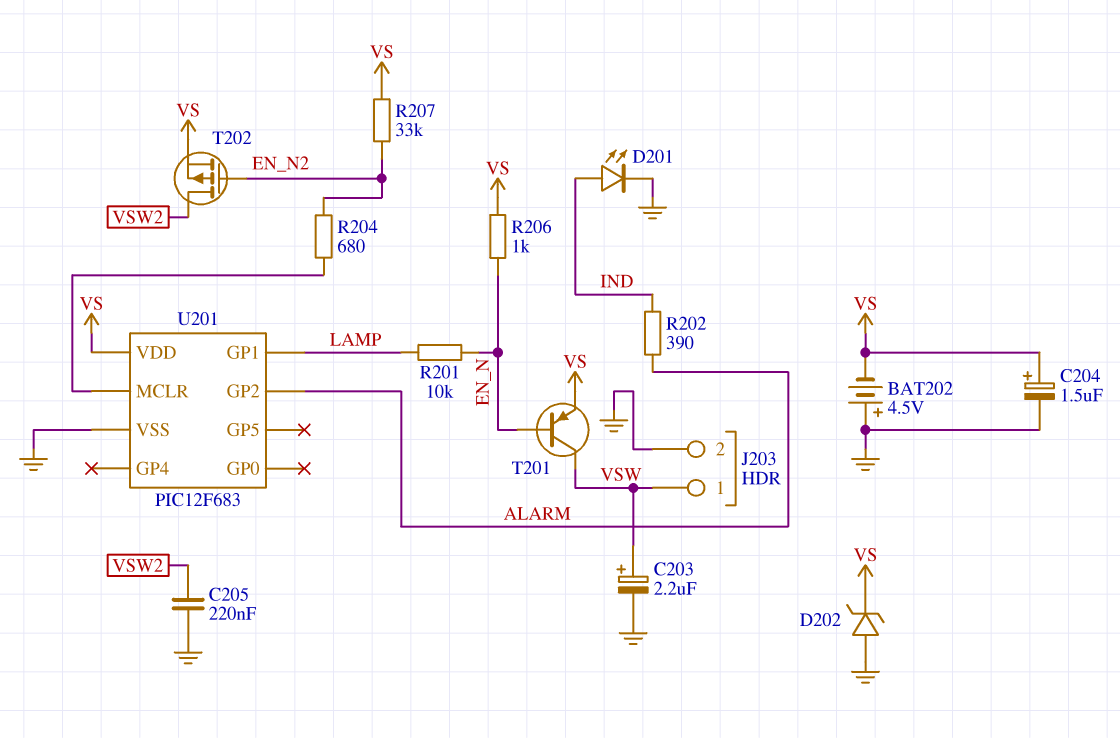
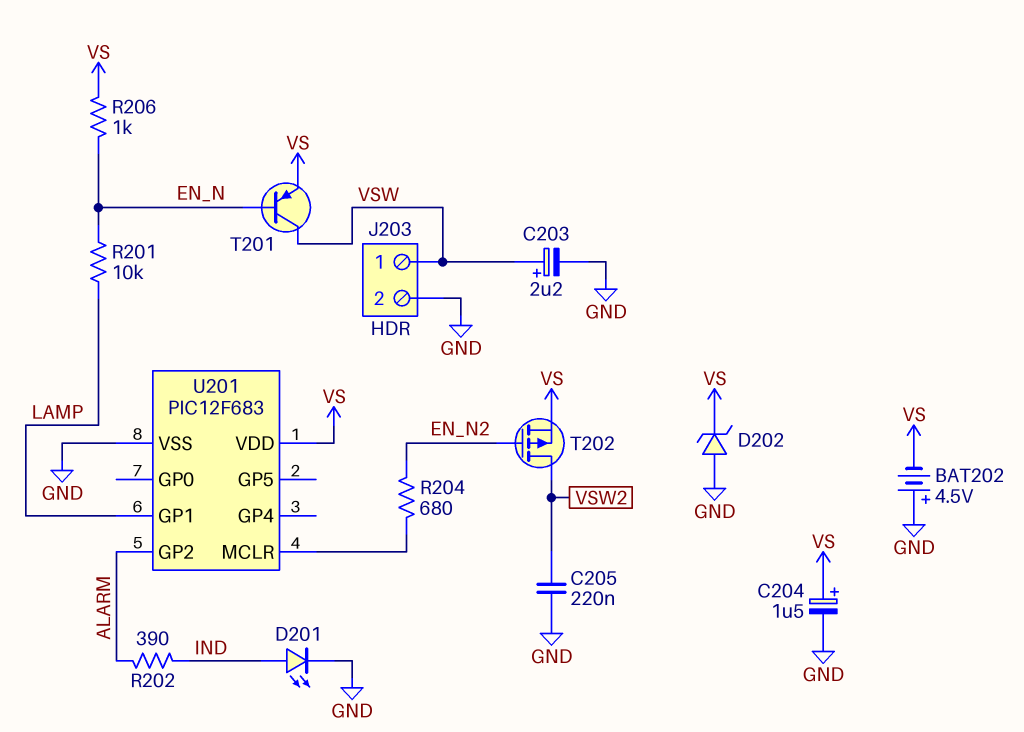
R207: 33k (EN_N2, VS) -> none

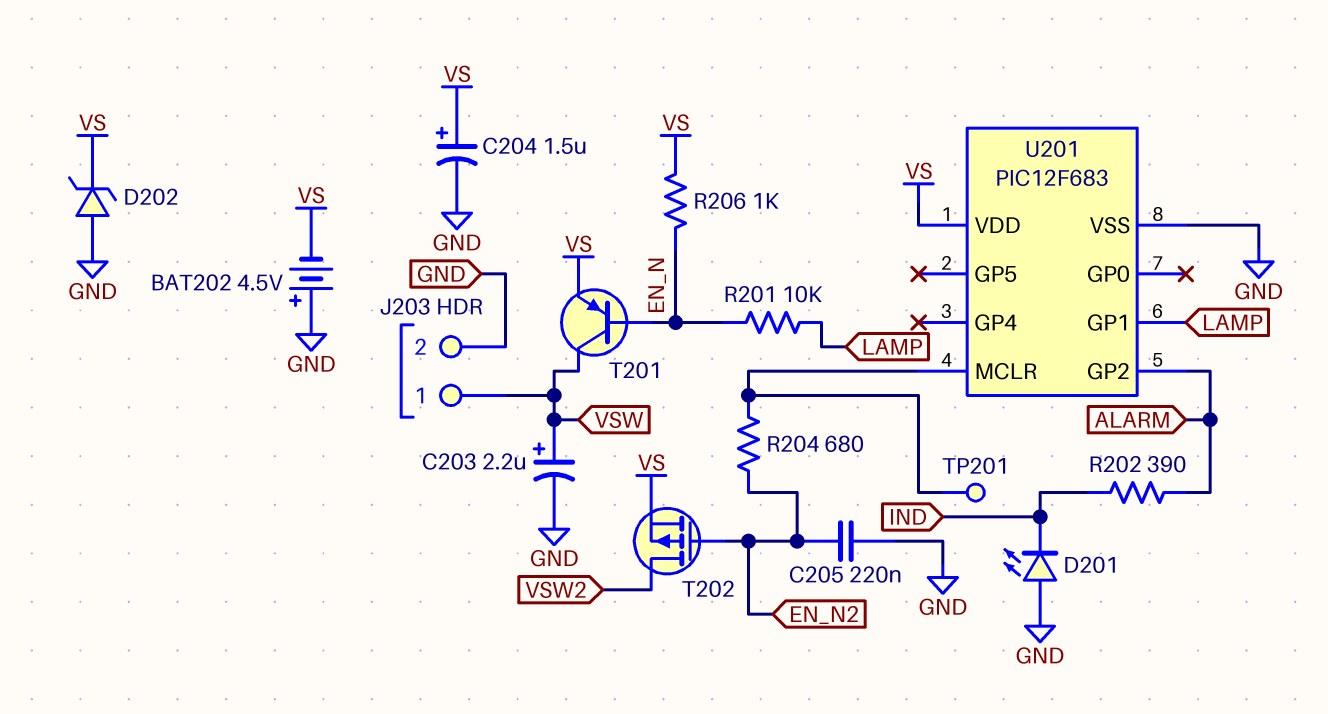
C205: 220nF (GND, VSW2) -> 220nF (EN_N2, GND)
D201: LED (A IND, K GND) -> LED (A GND, K IND)
TP201: none -> test point (U201/MCLR)

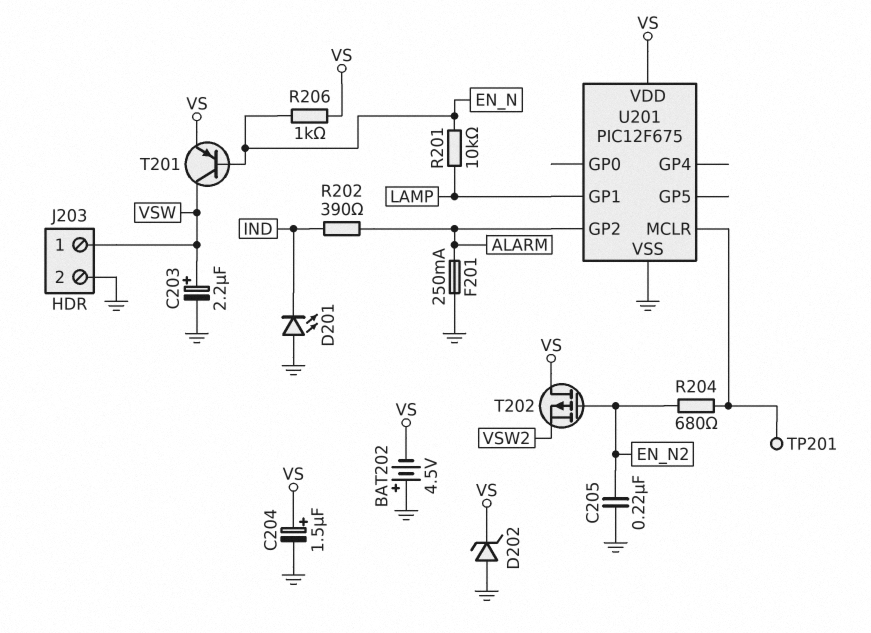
F201: none -> 250mA (ALARM, GND)
T202: PMOS (G EN_N2, D VSW2, S VS) -> PMOS (G EN_N2, D VS, S VSW2)
U201: PIC12F683 -> PIC12F675

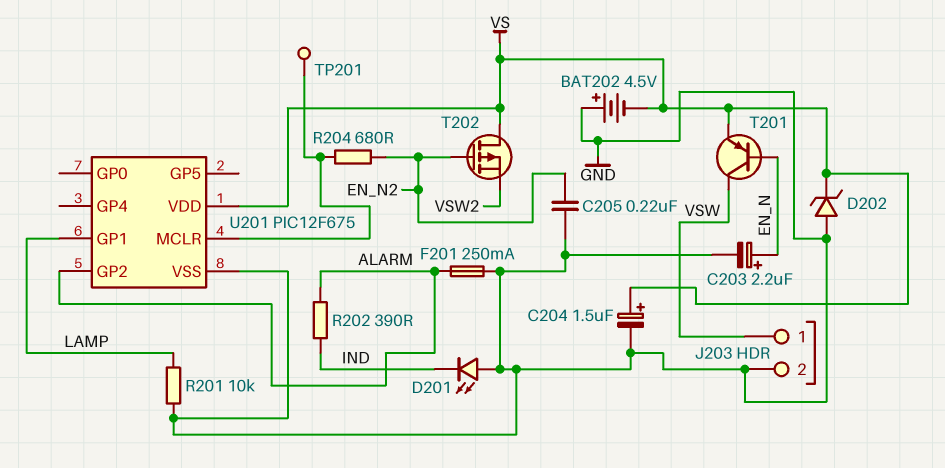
C203: 2.2uF (plus VSW, minus GND) -> 2.2uF (plus EN_N, minus GND)
R201: 10k (EN_N, LAMP) -> 10k (GND, LAMP)
R206: 1k (EN_N, VS) -> none

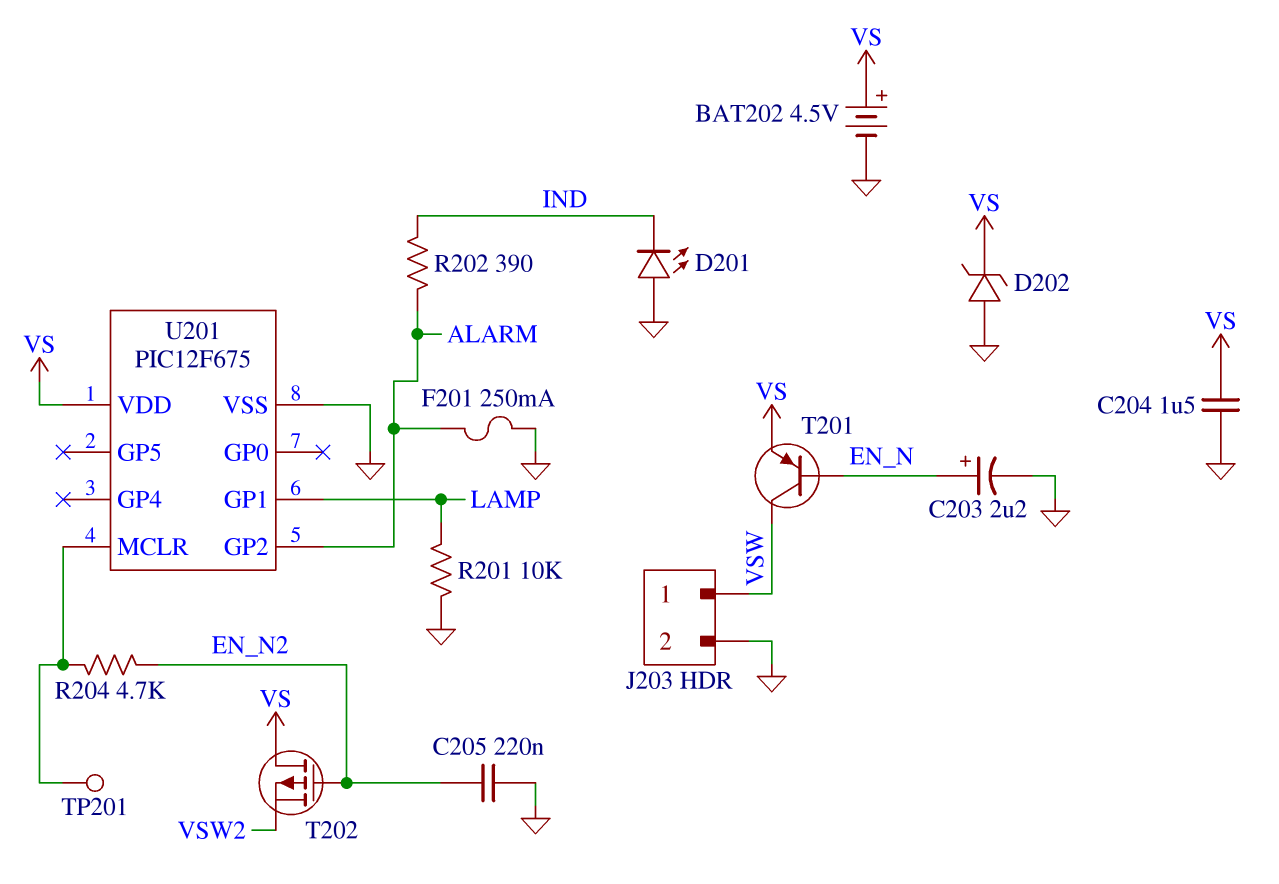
BAT202: 4.5V (plus GND, minus VS) -> 4.5V (plus VS, minus GND)
C204: 1.5uF (plus VS, minus GND) -> 1.5uF (GND, VS)
R204: 680 (EN_N2, U201/MCLR) -> 4.7k (EN_N2, U201/MCLR)

